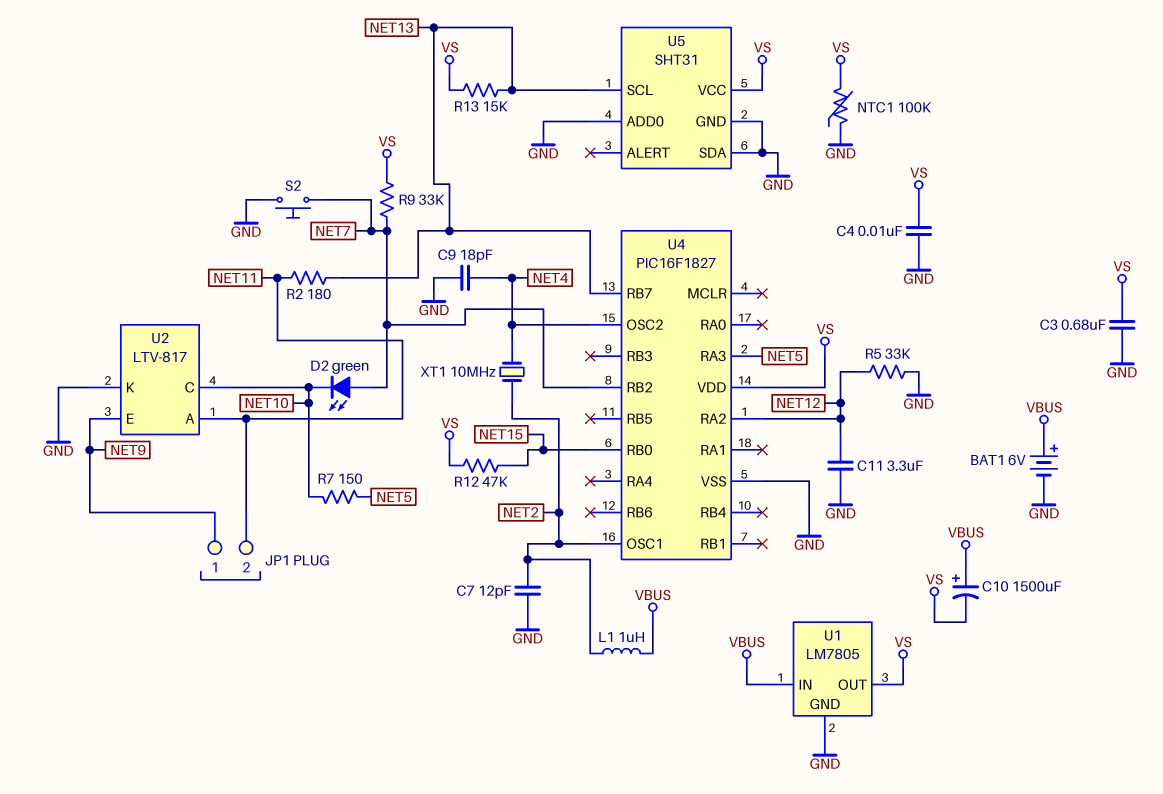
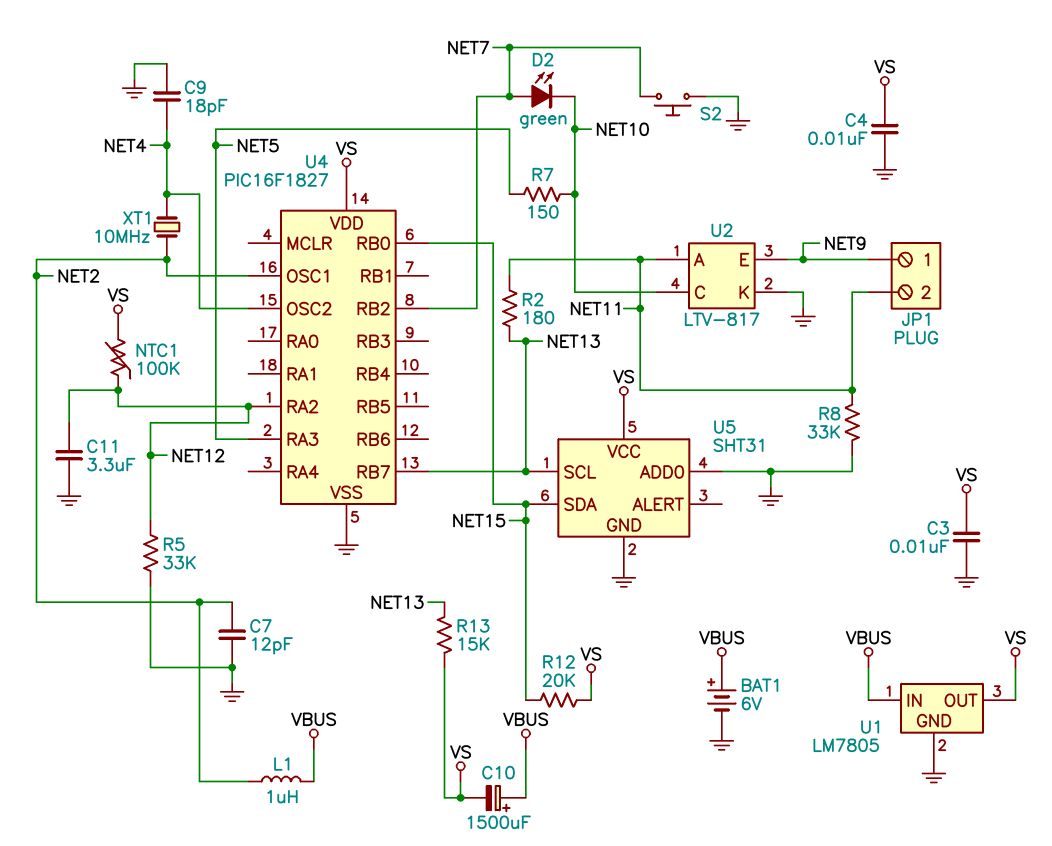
C3: 680nF (GND, VS) -> 10nF (GND, VS)
NTC1: 100k (GND, VS) -> 100k (NET12, VS)
R8: none -> 33k (GND, NET11)
R9: 33k (NET7, VS) -> none
R12: 47k (NET15, VS) -> 20k (NET15, VS)
U5 pin SDA: GND -> NET15

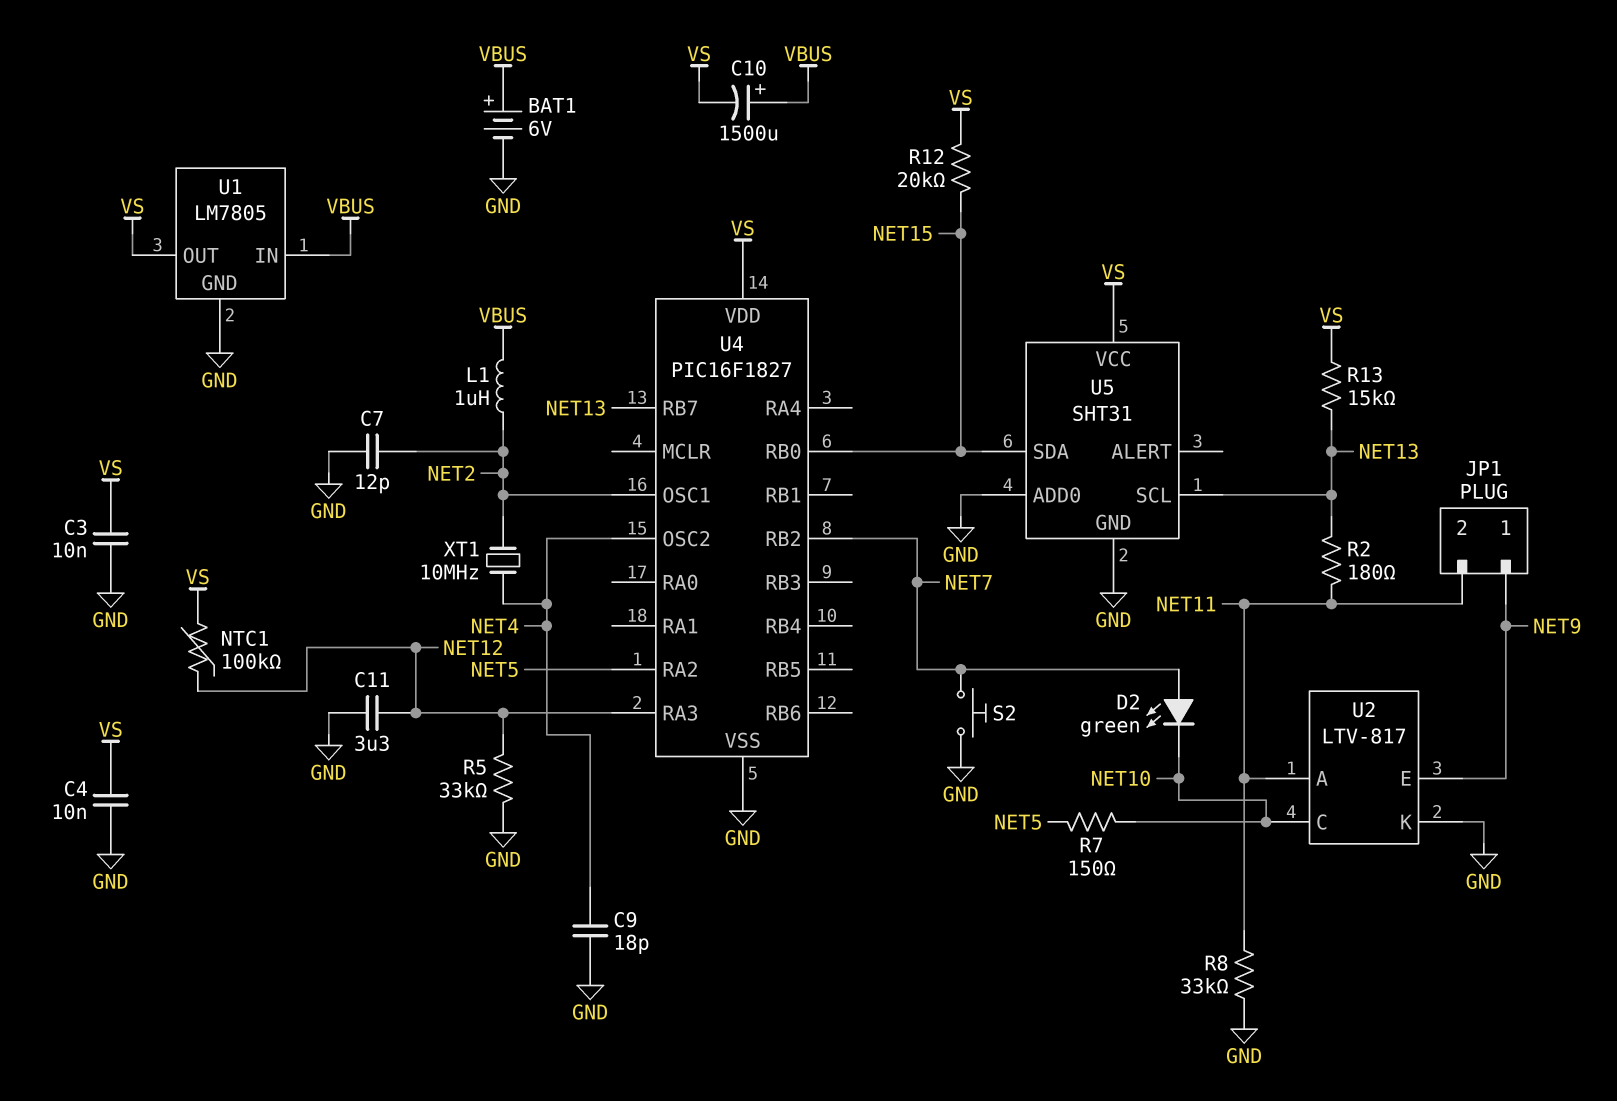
U4 pin RA2: NET12 -> NET5
U4 pin RA3: NET5 -> NET12

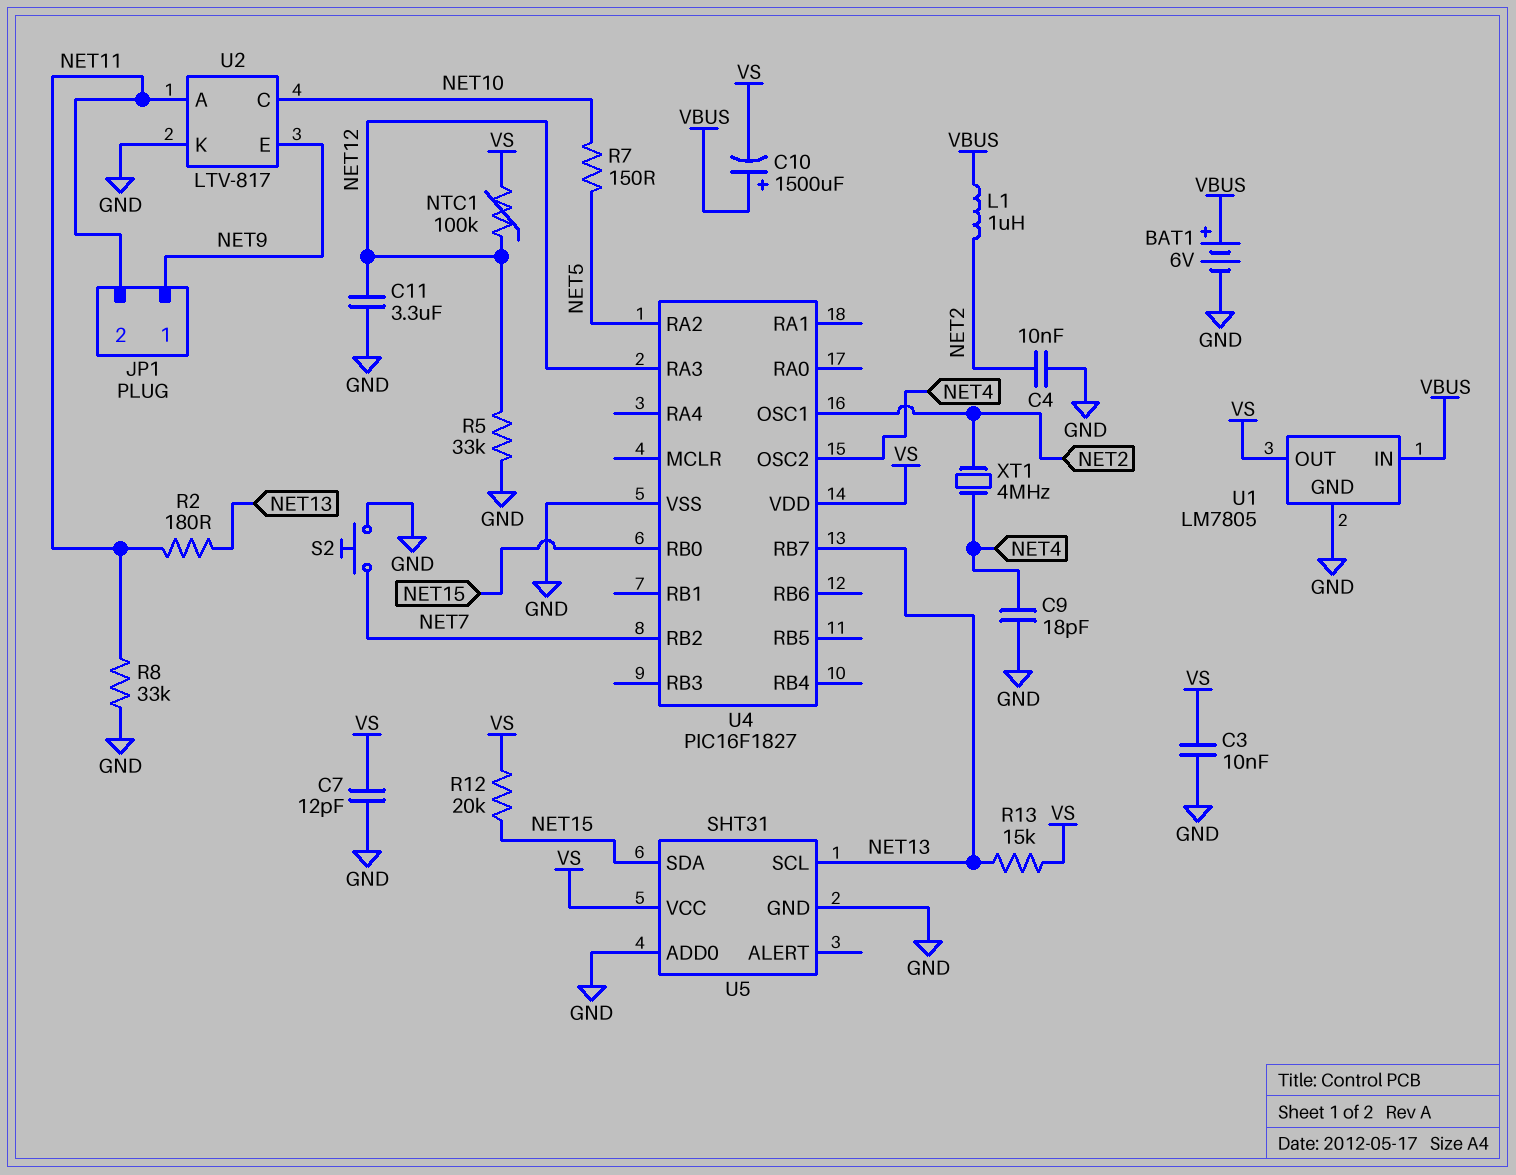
C4: 10nF (GND, VS) -> 10nF (GND, NET2)
C7: 12pF (GND, NET2) -> 12pF (GND, VS)
D2: LED green (A NET7, K NET10) -> none
XT1: 10MHz (NET2, NET4) -> 4MHz (NET2, NET4)

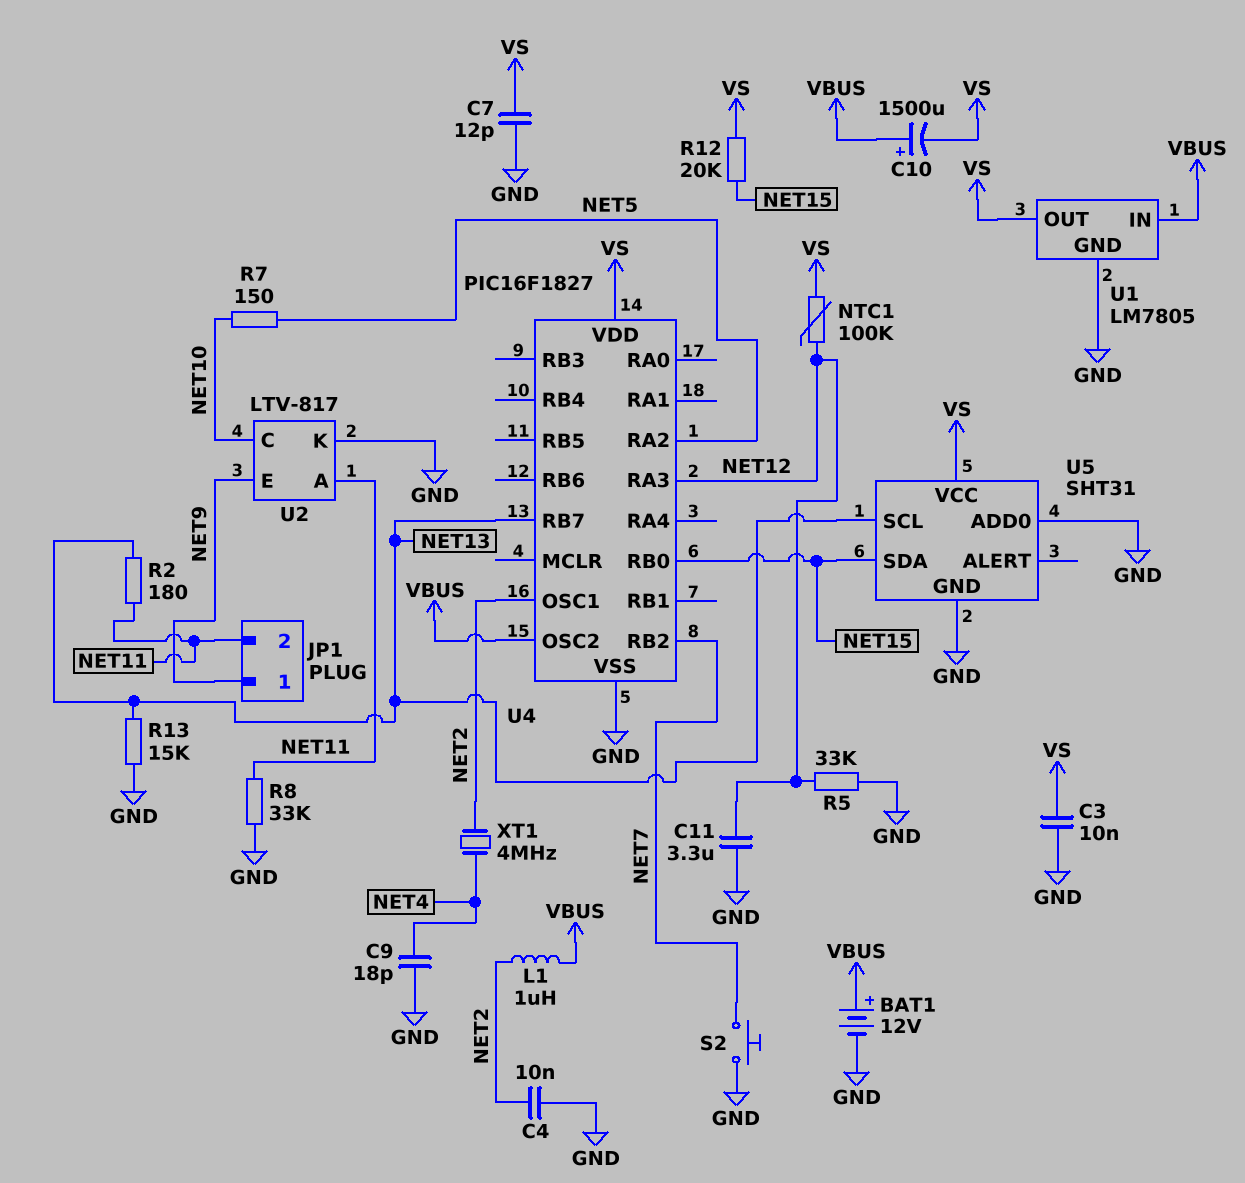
BAT1: 6V (plus VBUS, minus GND) -> 12V (plus VBUS, minus GND)
R13: 15k (NET13, VS) -> 15k (GND, NET13)
U4 pin OSC2: NET4 -> VBUS

